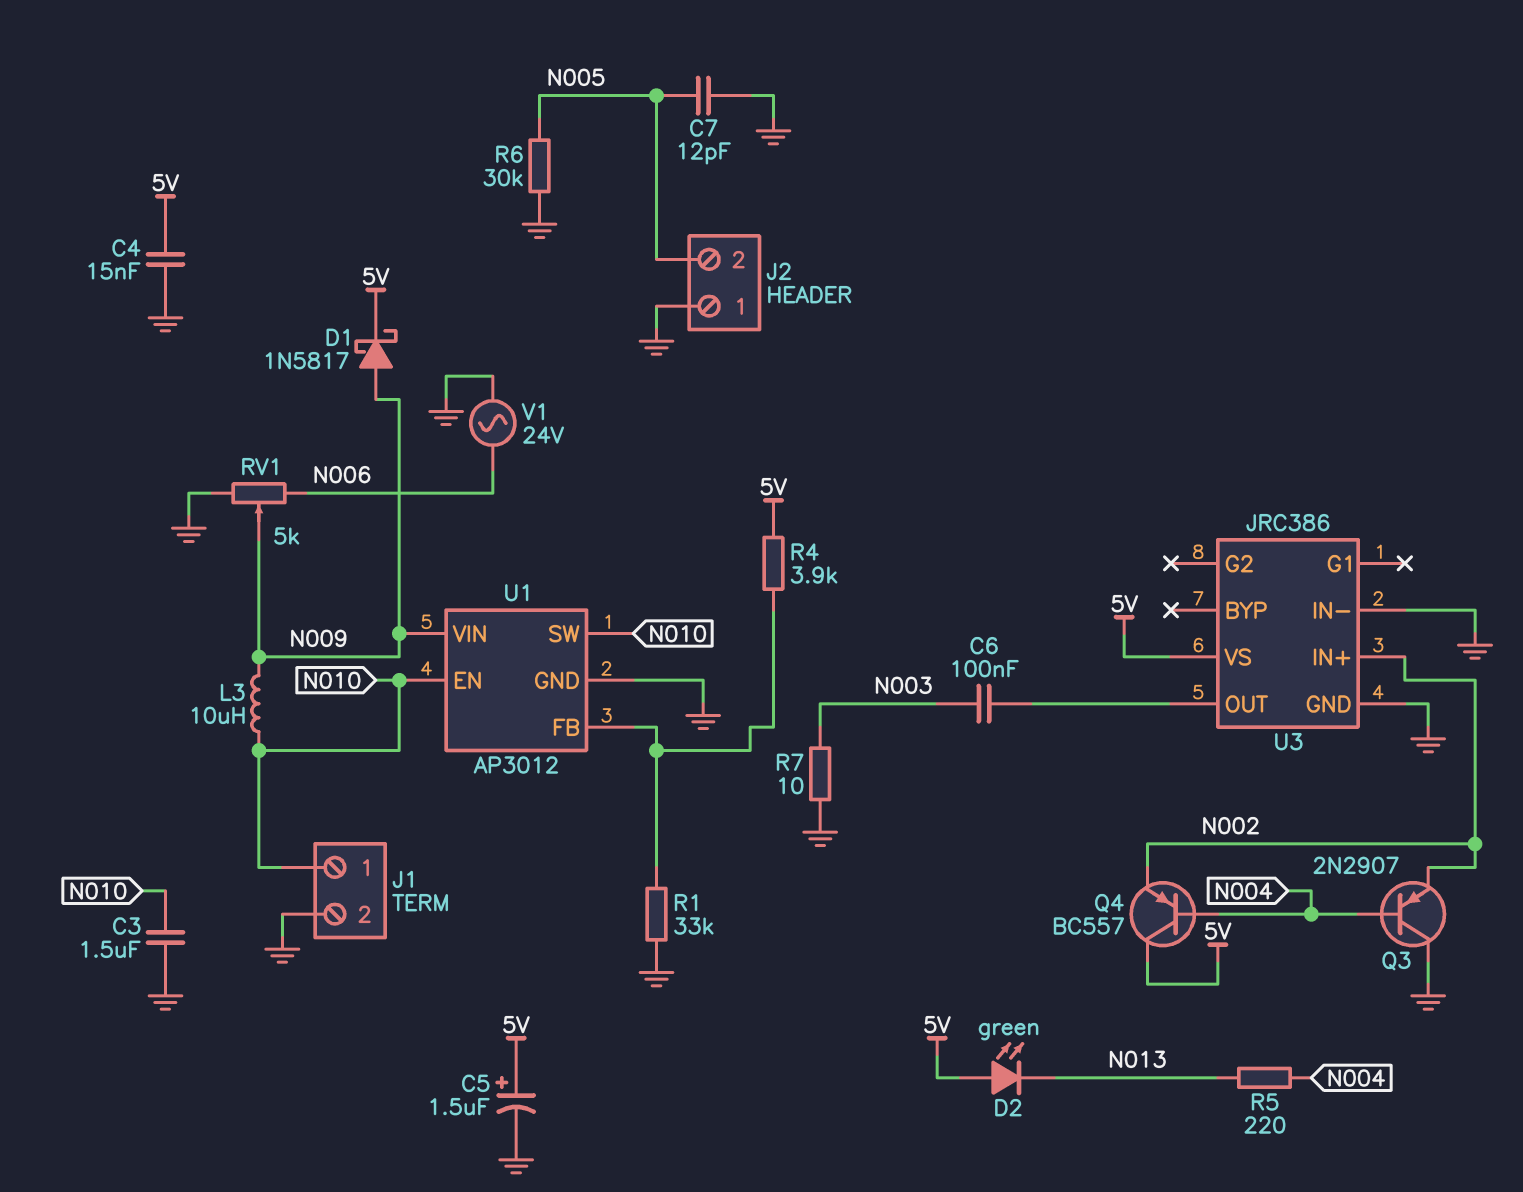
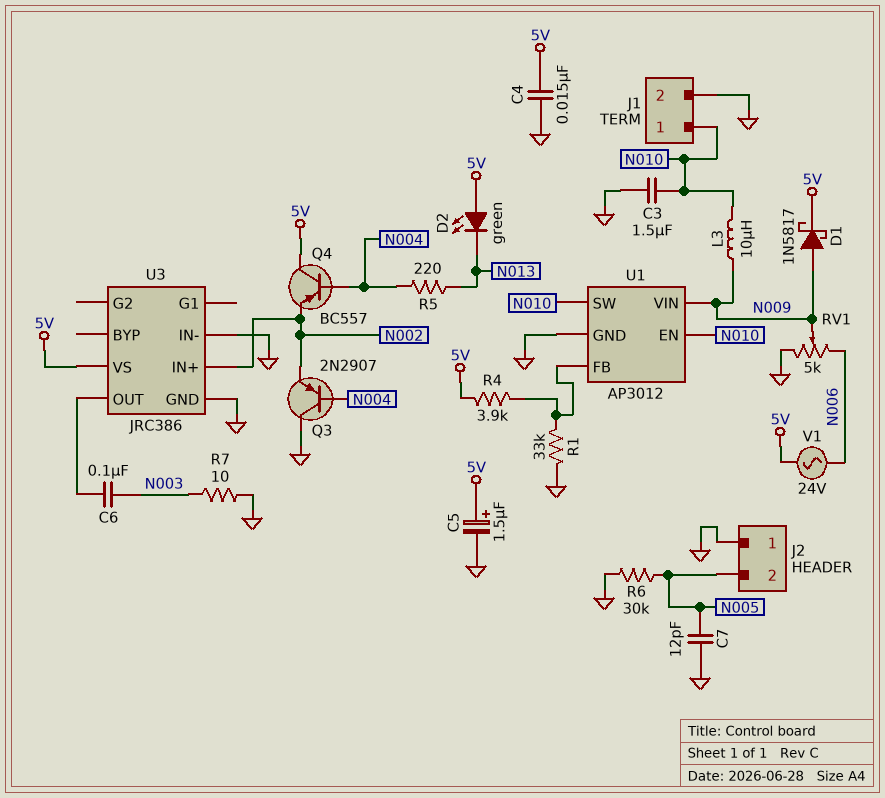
V1: AC 24V (GND, N006) -> AC 24V (5V, N006)

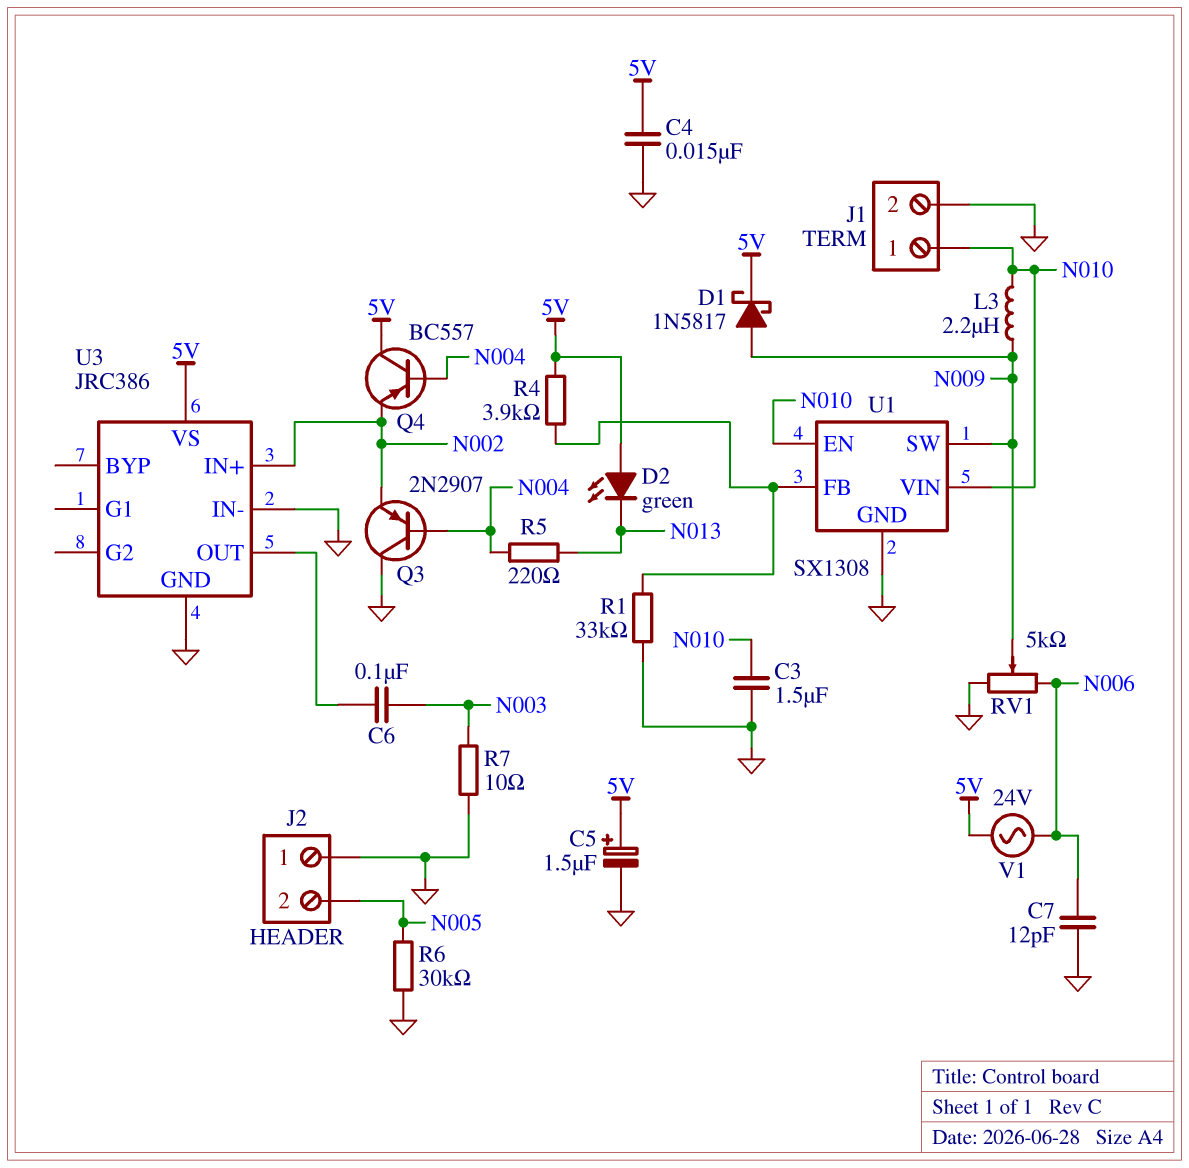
C7: 12pF (GND, N005) -> 12pF (GND, N006)
L3: 10uH (N009, N010) -> 2.2uH (N009, N010)
U1: AP3012 -> SX1308
U1 pin SW: N010 -> N009
U1 pin VIN: N009 -> N010

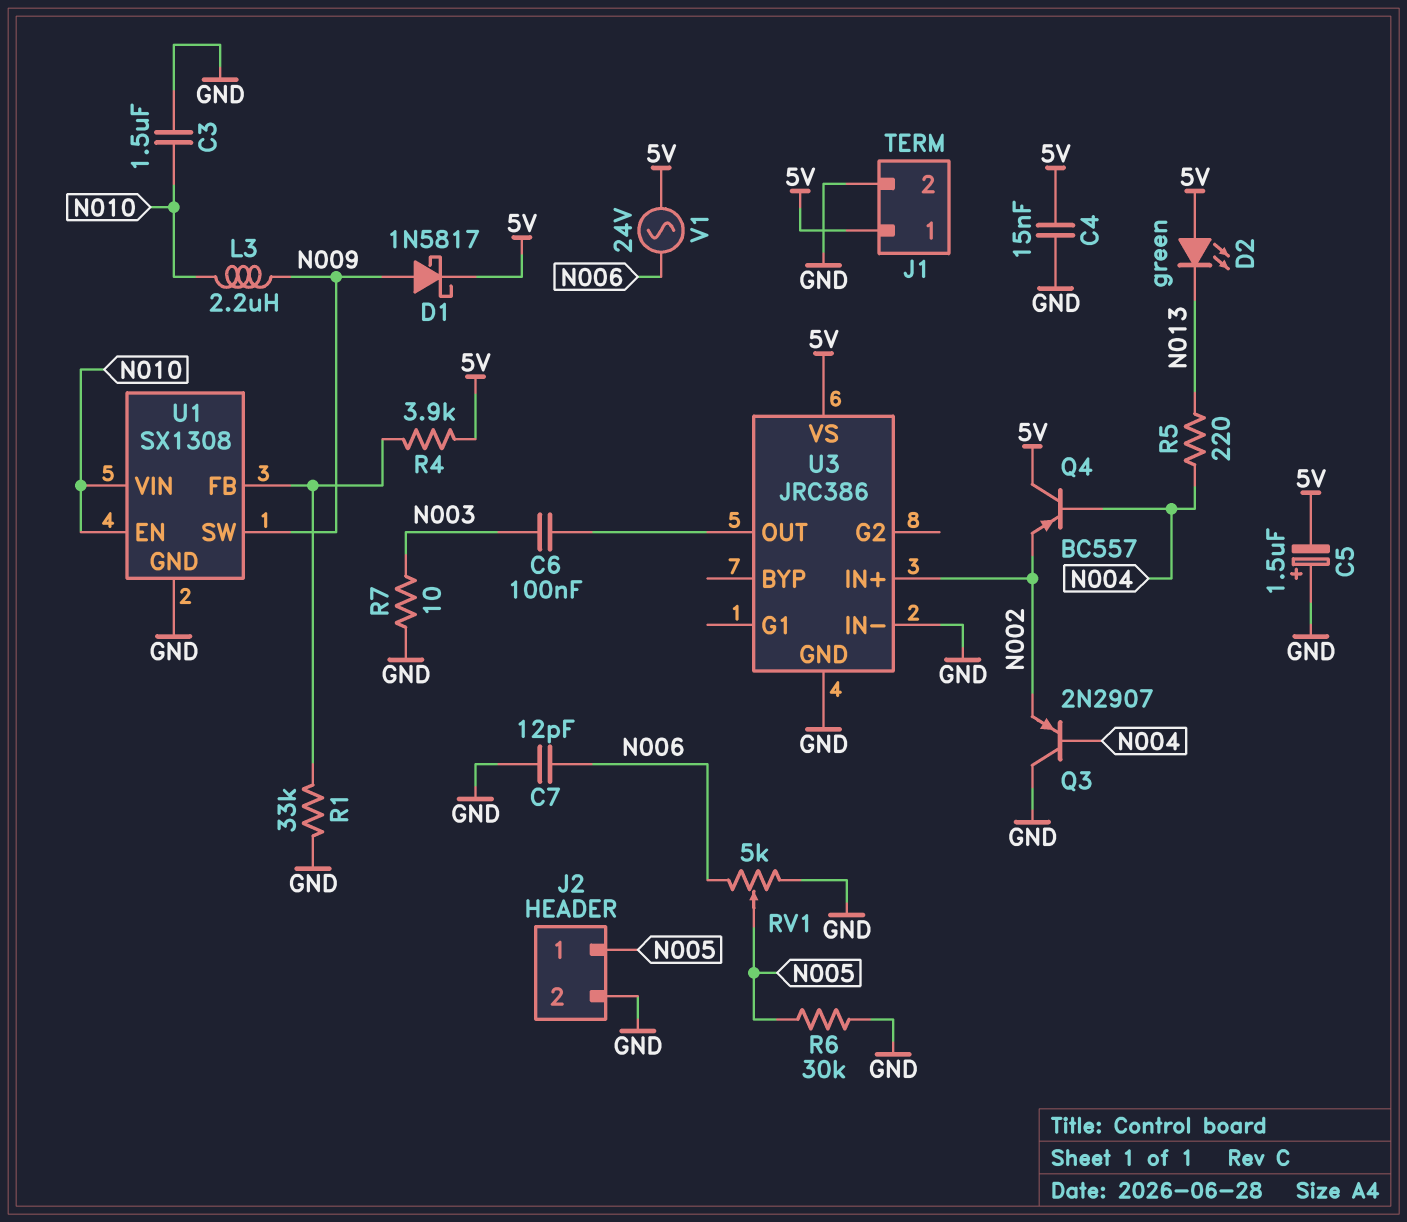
C5: 1.5uF (plus 5V, minus GND) -> 1.5uF (plus GND, minus 5V)
J1 pin 1: N010 -> 5V
J2 pin 1: GND -> N005
J2 pin 2: N005 -> GND
RV1: 5k (GND, N006, wiper N009) -> 5k (GND, N006, wiper N005)

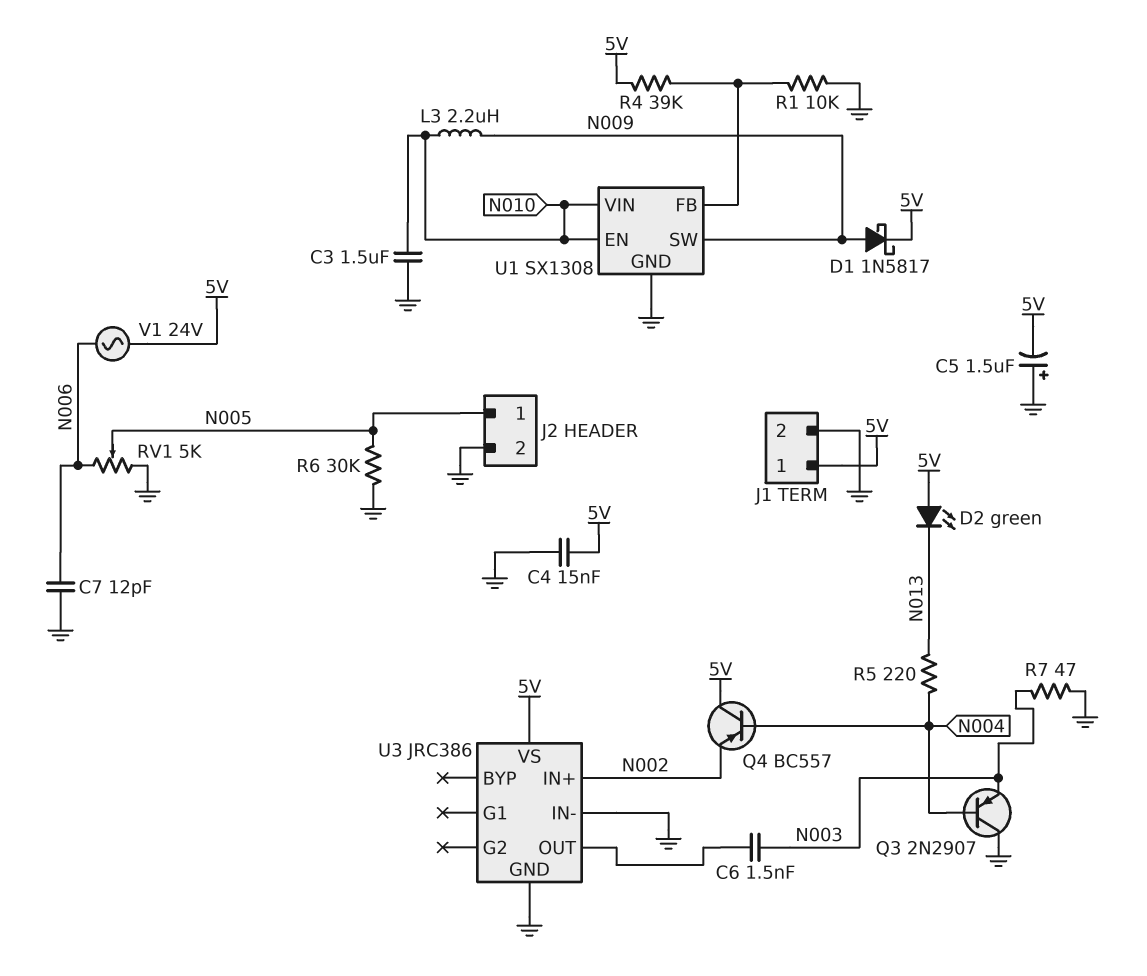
C6: 100nF (N003, U3/OUT) -> 1.5nF (N003, U3/OUT)
Q3: PNP 2N2907 (B N004, C GND, E N002) -> PNP 2N2907 (B N004, C GND, E N003)
R1: 33k (GND, U1/FB) -> 10k (GND, U1/FB)
R4: 3.9k (5V, U1/FB) -> 39k (5V, U1/FB)
R7: 10 (GND, N003) -> 47 (GND, N003)

